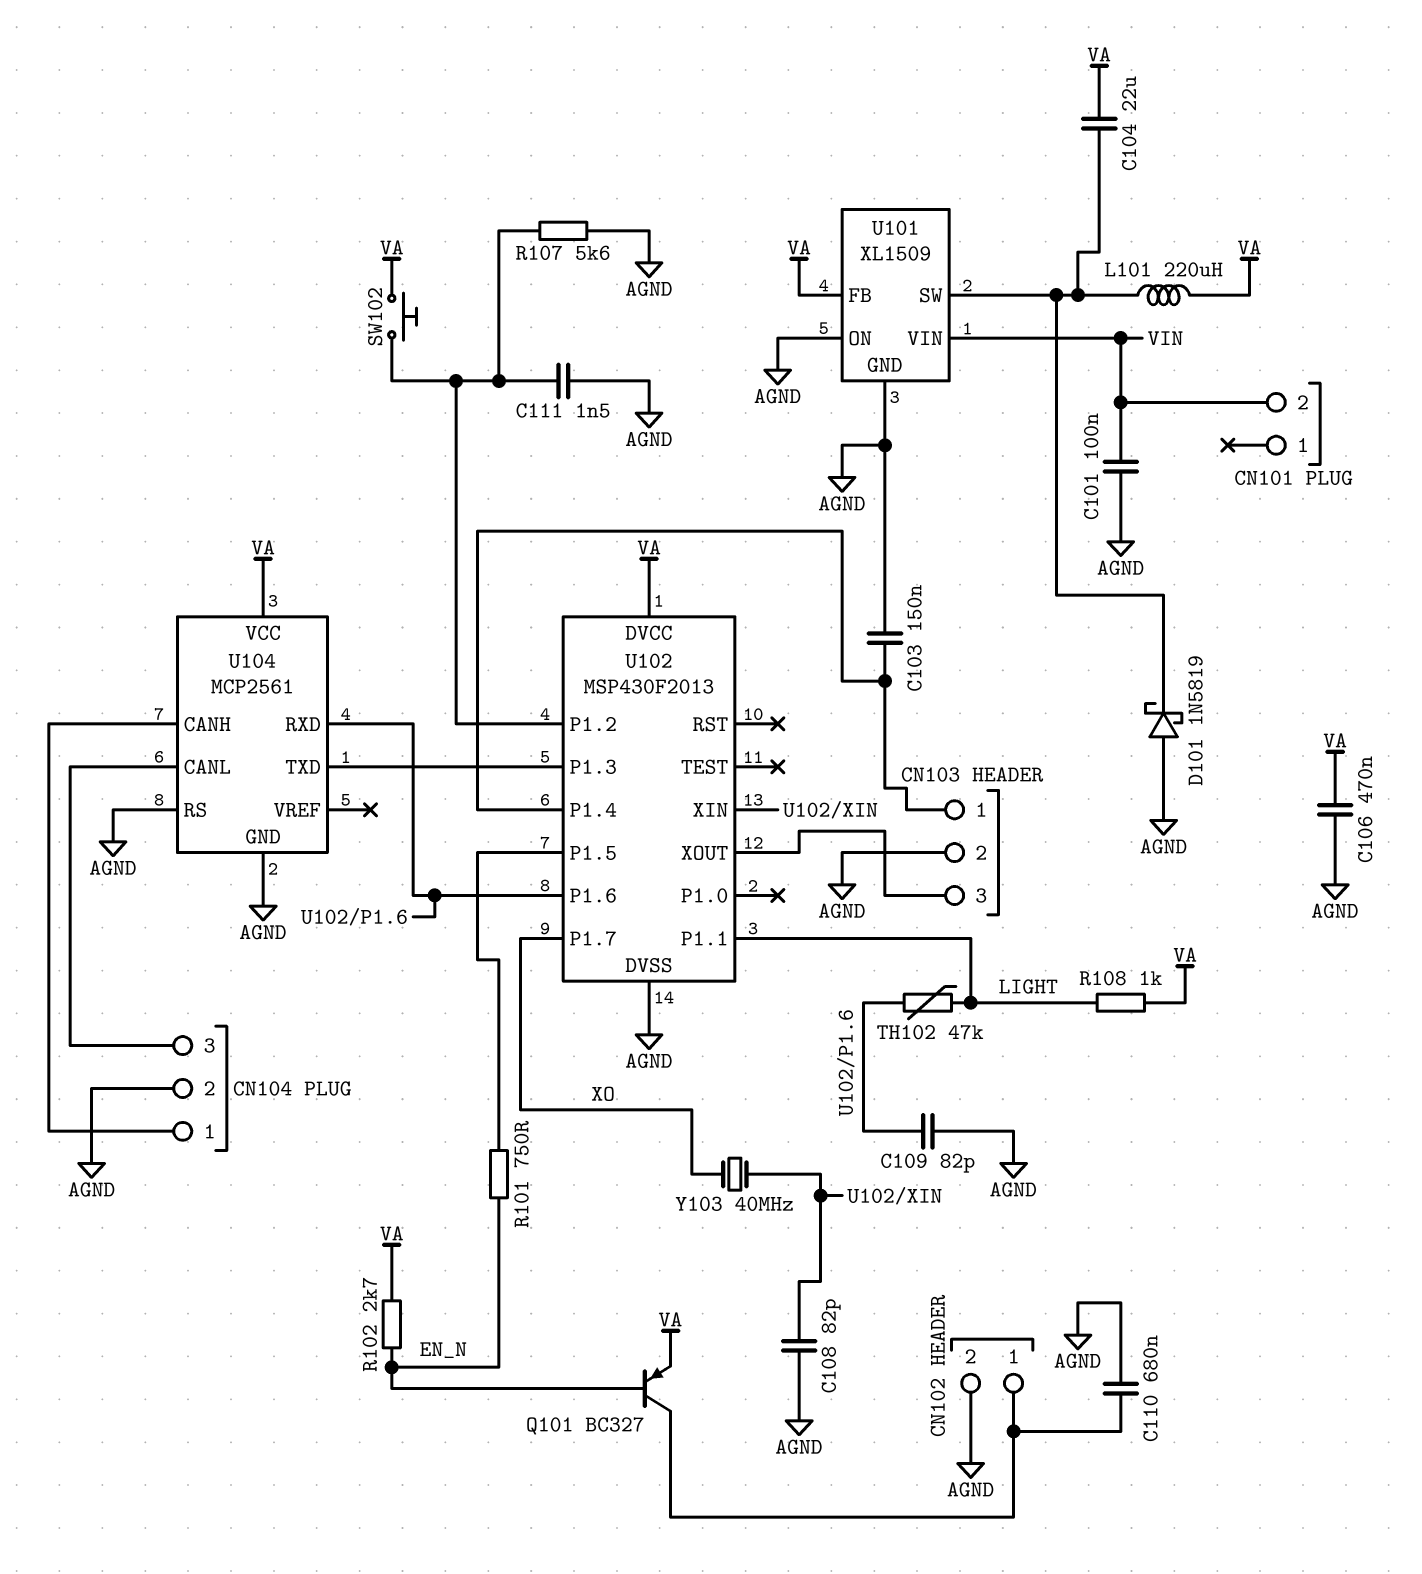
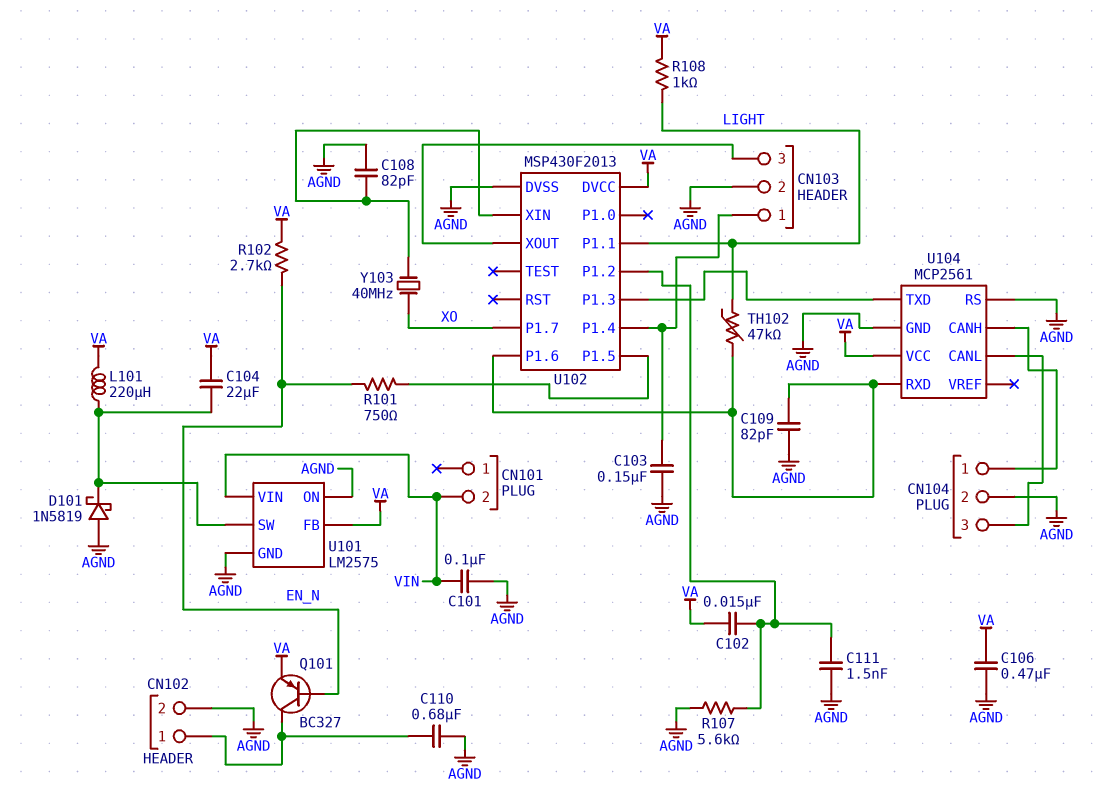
C102: none -> 15nF (U102/P1.2, VA)
SW102: button (U102/P1.2, VA) -> none
U101: XL1509 -> LM2575

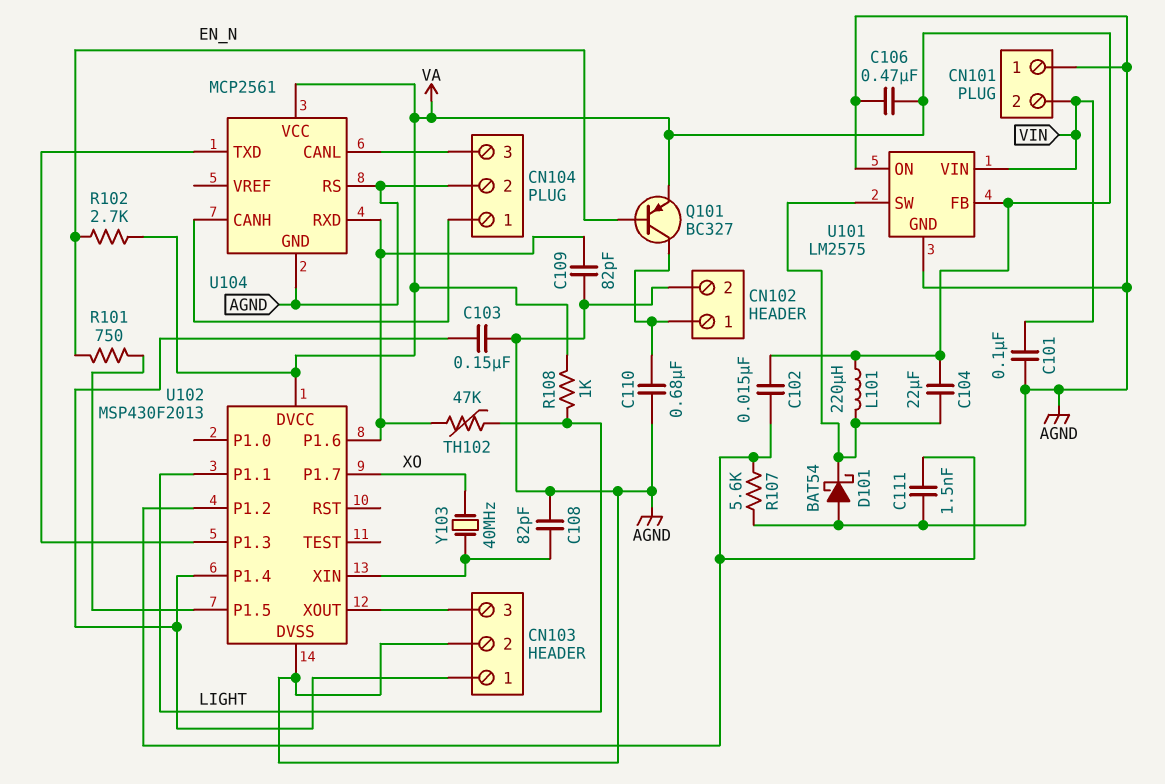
CN101 pin 1: none -> AGND
D101: schottky 1N5819 (A AGND, K U101/SW) -> schottky BAT54 (A AGND, K U101/SW)

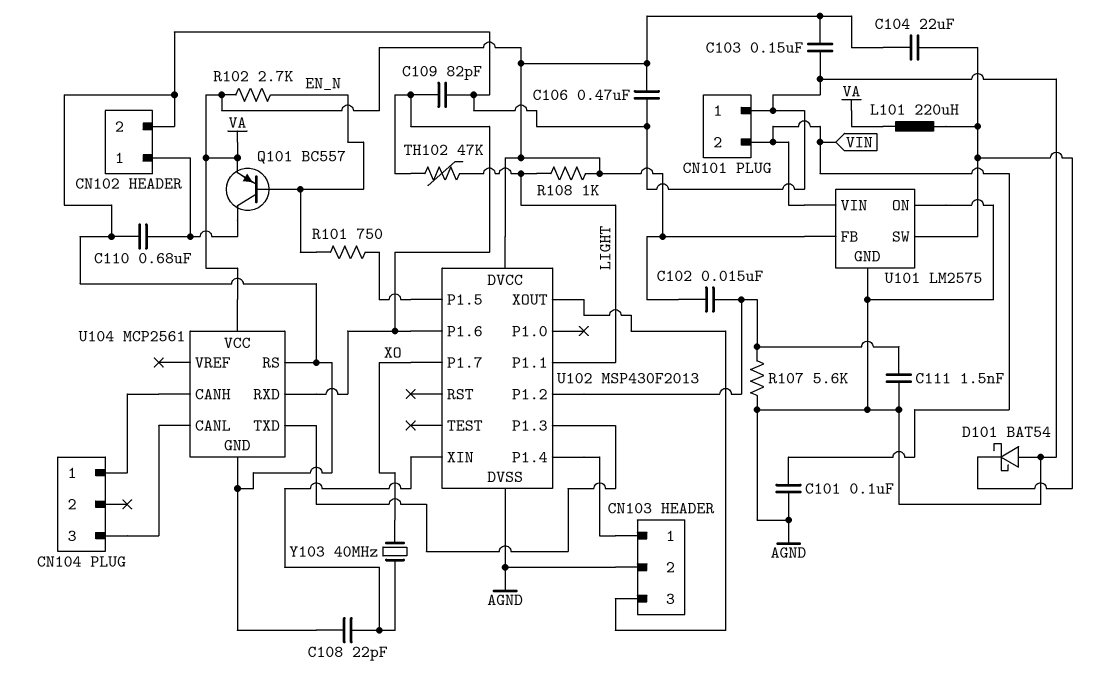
C103: 150nF (AGND, CN103/1) -> 150nF (AGND, VA)
C108: 82pF (AGND, U102/XIN) -> 22pF (AGND, U102/XIN)
CN104 pin 2: AGND -> none
Q101: PNP BC327 (B EN_N, C CN102/1, E VA) -> PNP BC557 (B EN_N, C CN102/1, E VA)

